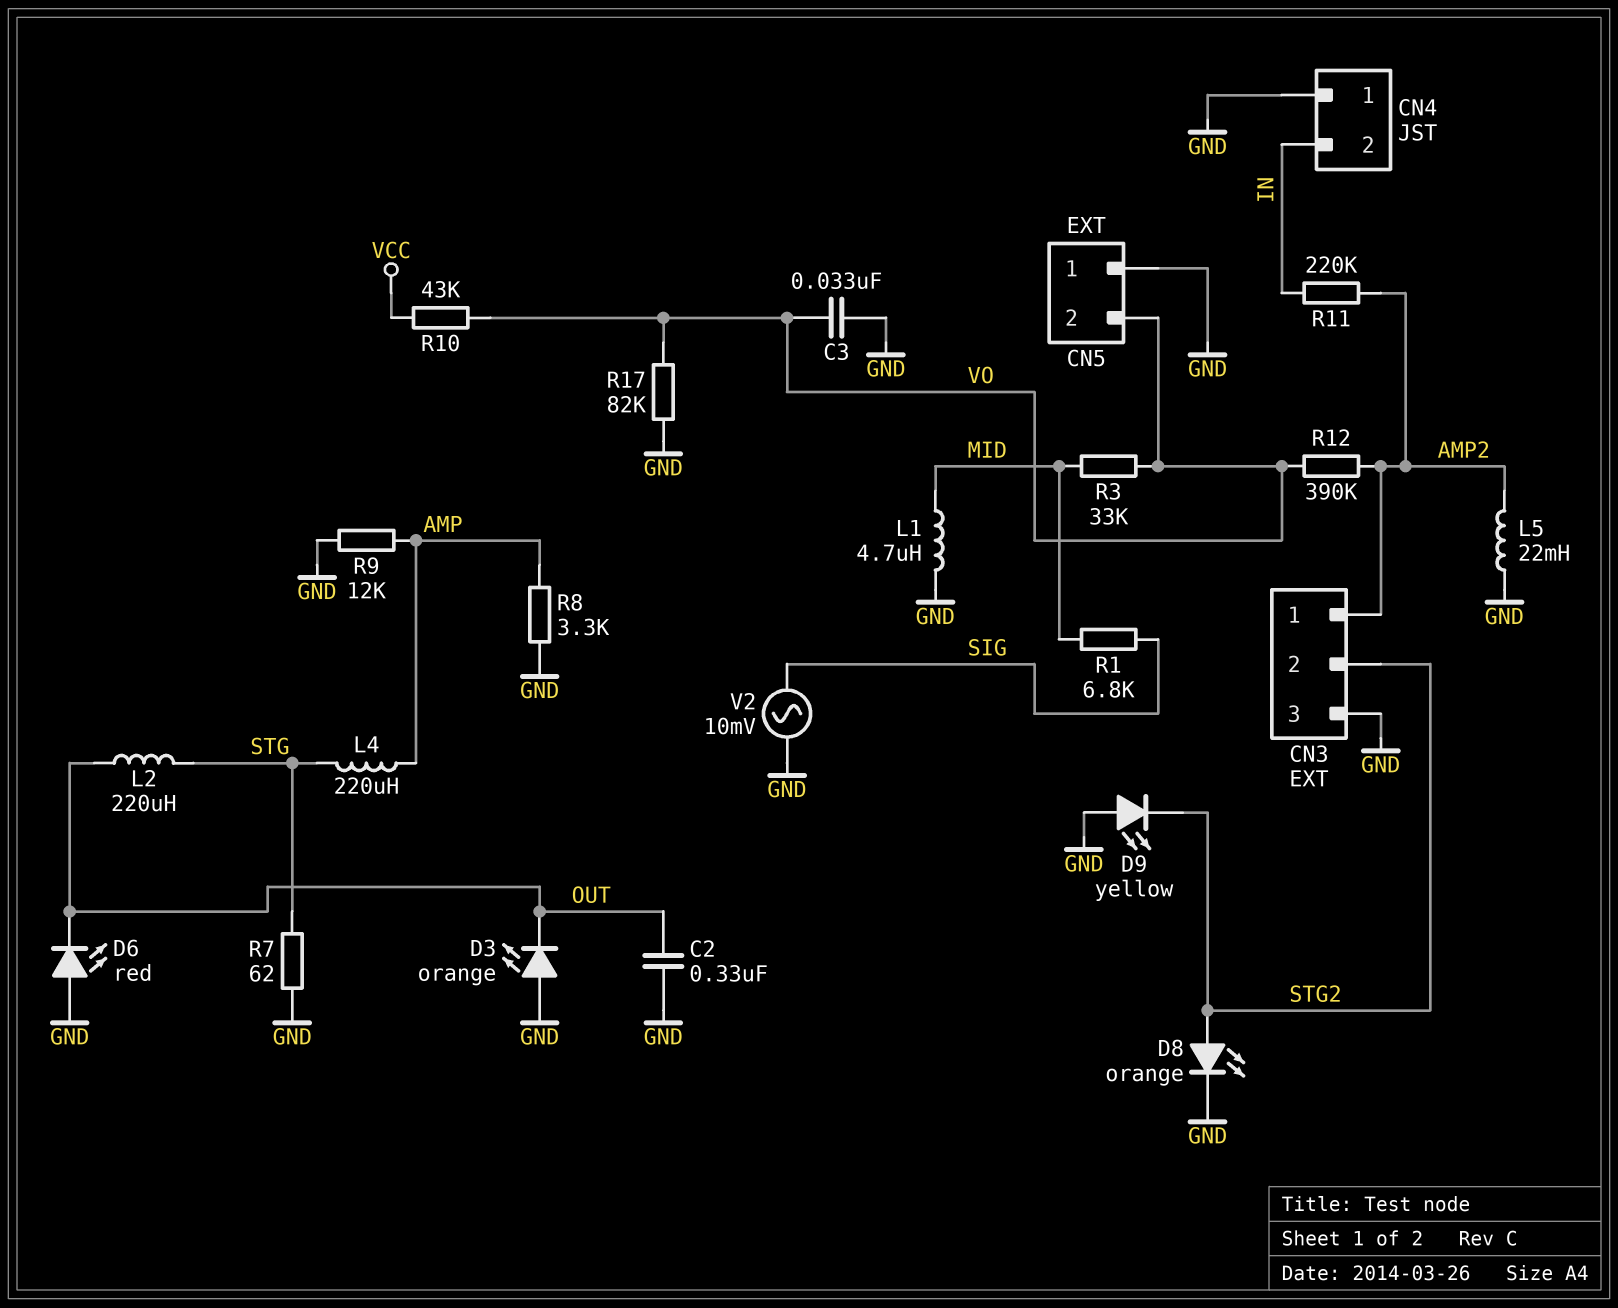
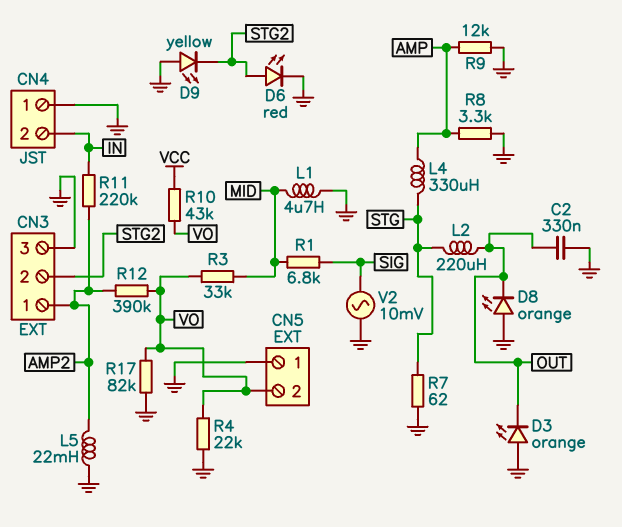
C3: 33nF (GND, VO) -> none
D6: LED red (A GND, K OUT) -> LED red (A STG2, K GND)
D8: LED orange (A STG2, K GND) -> LED orange (A GND, K OUT)
L4: 220uH (AMP, STG) -> 330uH (AMP, STG)
R4: none -> 22k (GND, VO)

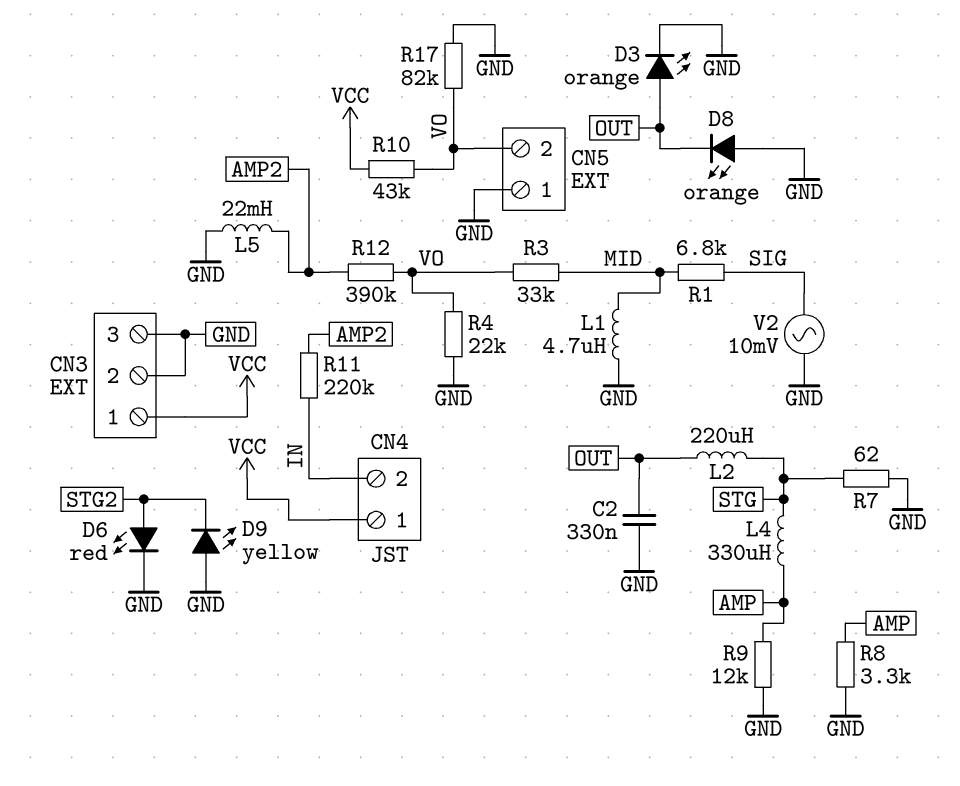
CN3 pin 1: AMP2 -> VCC
CN3 pin 2: STG2 -> GND
CN4 pin 1: GND -> VCC
D3: LED orange (A GND, K OUT) -> LED orange (A OUT, K GND)

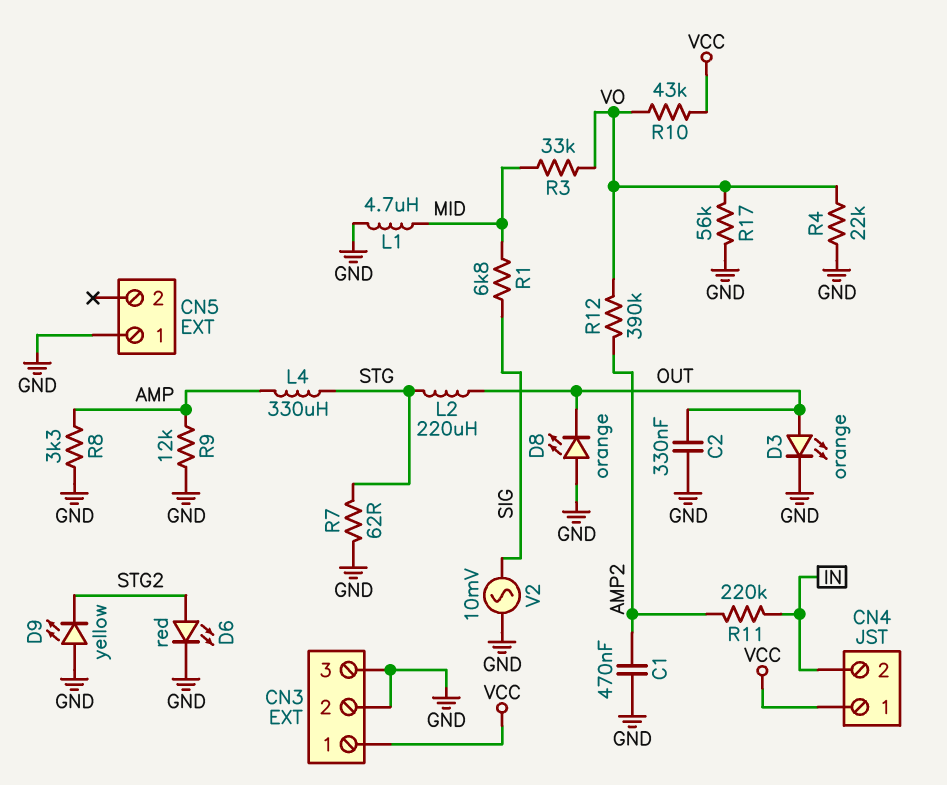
C1: none -> 470nF (AMP2, GND)
CN5 pin 2: VO -> none
L5: 22mH (AMP2, GND) -> none
R17: 82k (GND, VO) -> 56k (GND, VO)

